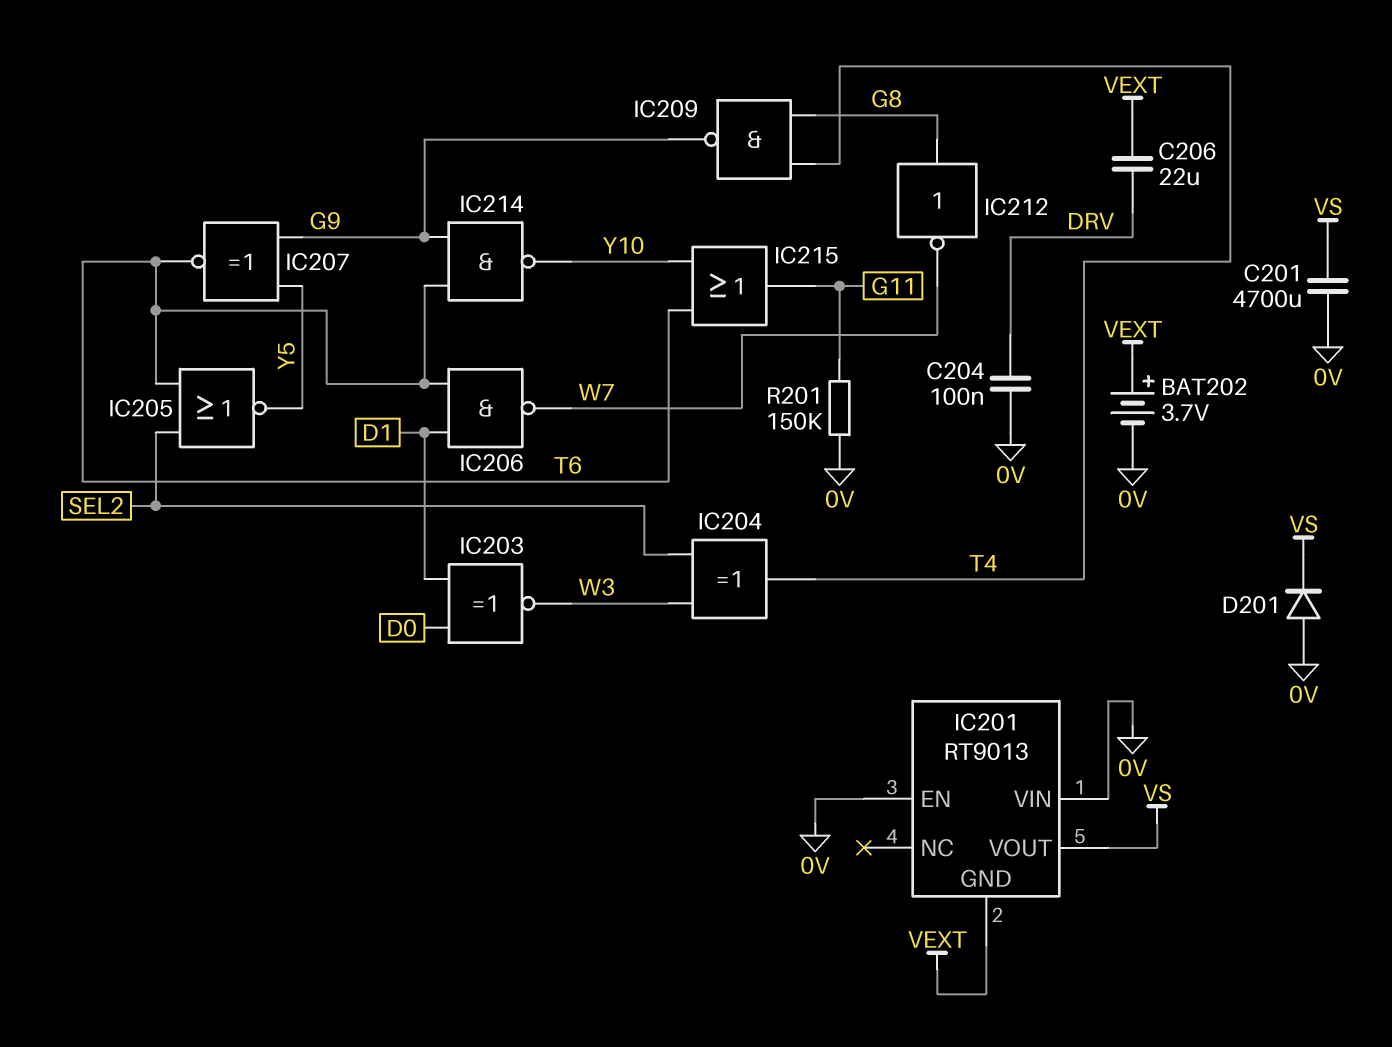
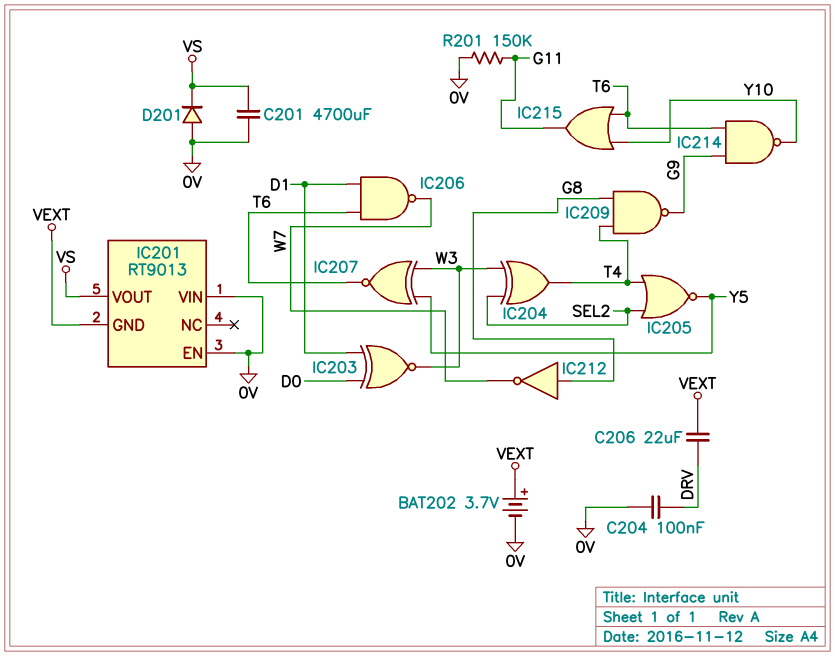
IC205: NOR (in SEL2, in T6, out Y5) -> NOR (in SEL2, in T4, out Y5)
IC207: XNOR (in G9, in Y5, out T6) -> XNOR (in W3, in Y5, out T6)

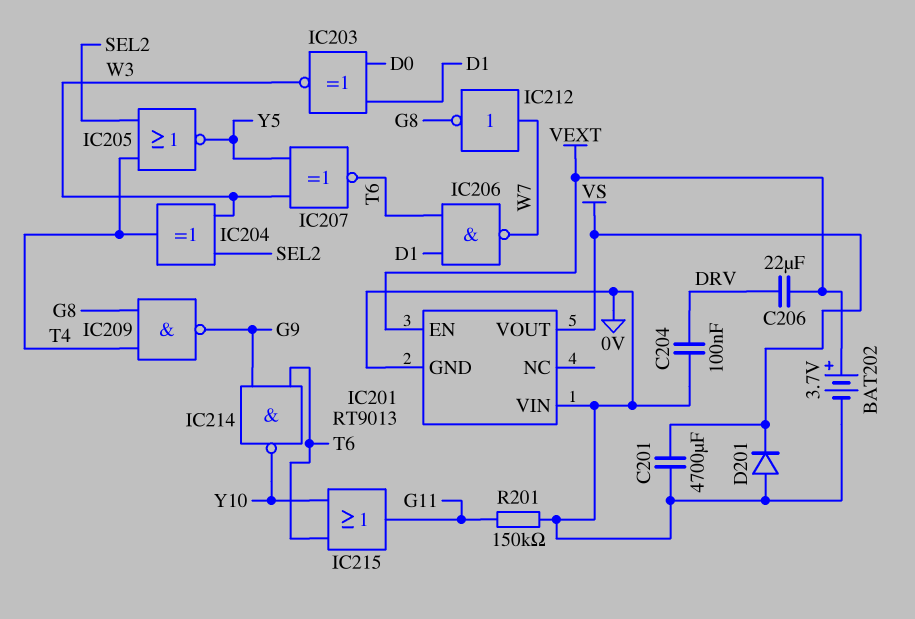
IC201 pin EN: 0V -> VEXT
IC201 pin GND: VEXT -> 0V
IC212: NOT (in G8, out W7) -> NOT (in W7, out G8)

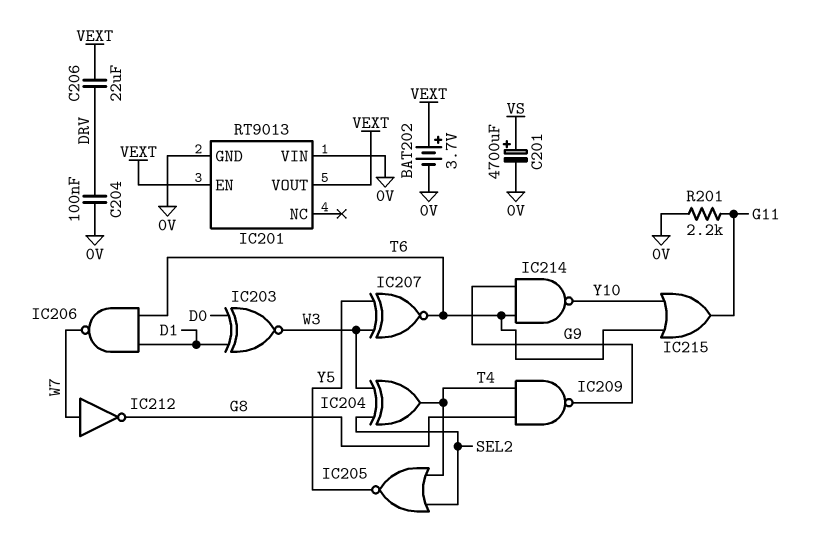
C201: 4700uF (0V, VS) -> 4700uF (plus VS, minus 0V)
D201: diode (A 0V, K VS) -> none
IC201 pin VOUT: VS -> VEXT
R201: 150k (0V, G11) -> 2.2k (0V, G11)

